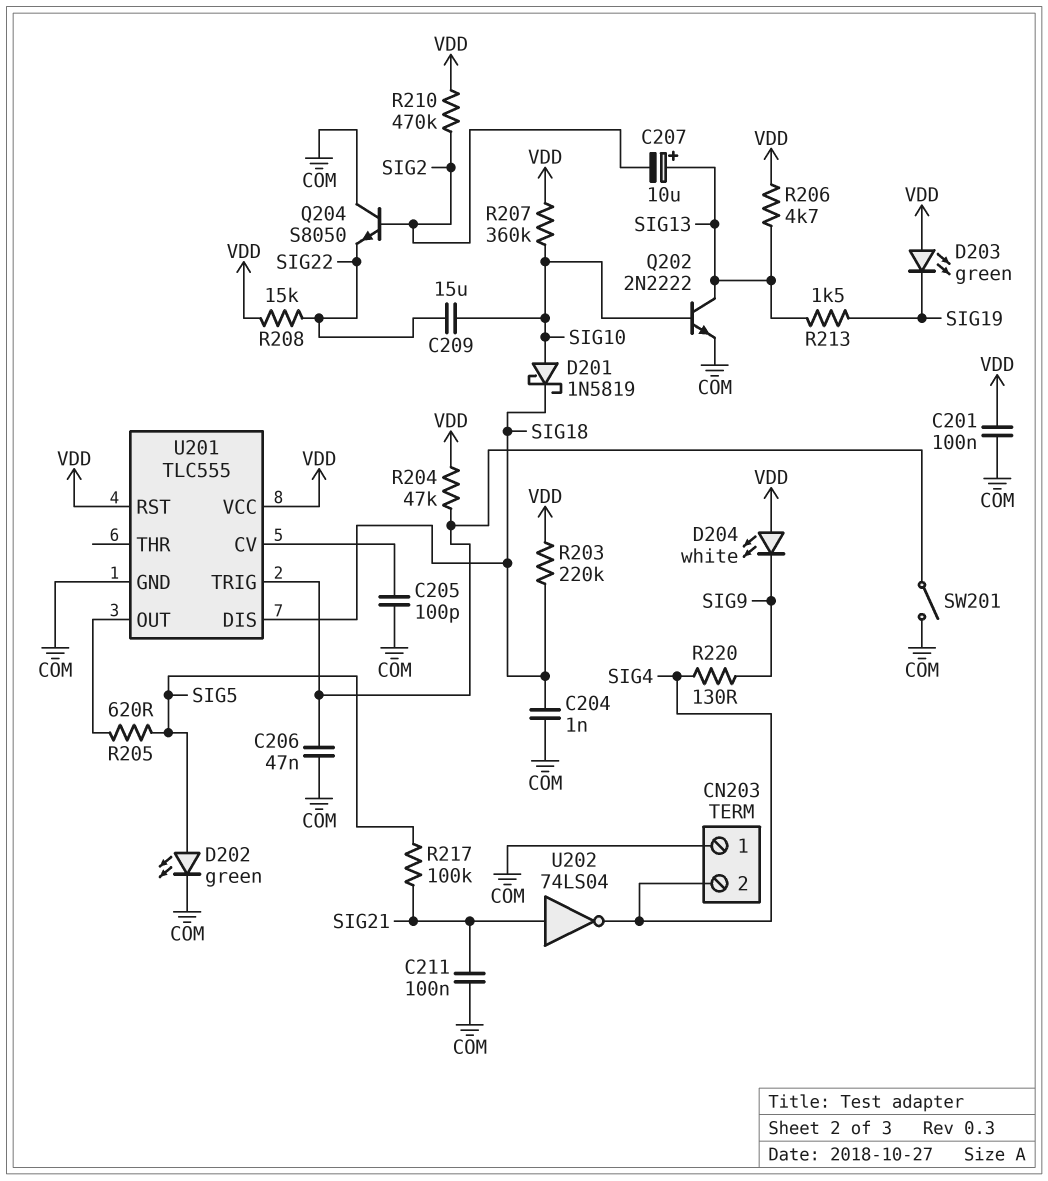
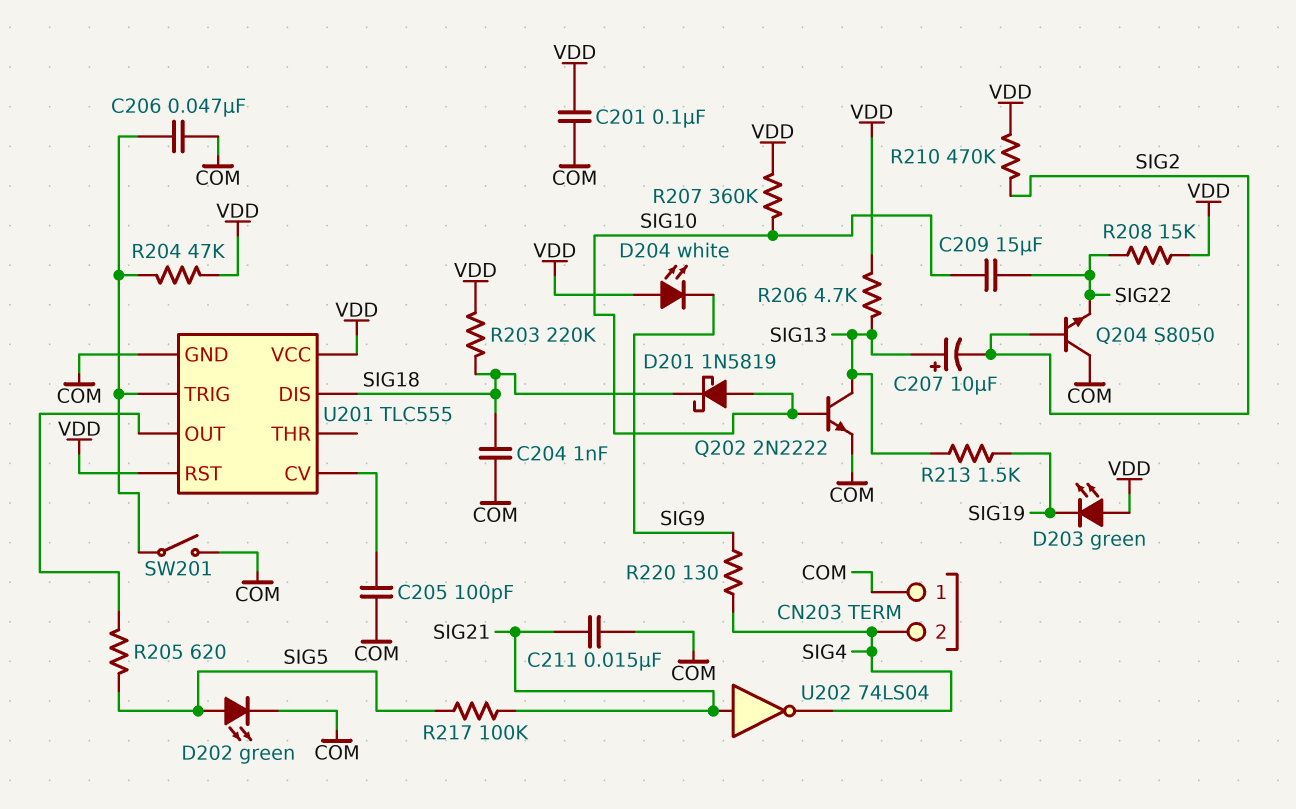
C211: 100nF (COM, SIG21) -> 15nF (COM, SIG21)

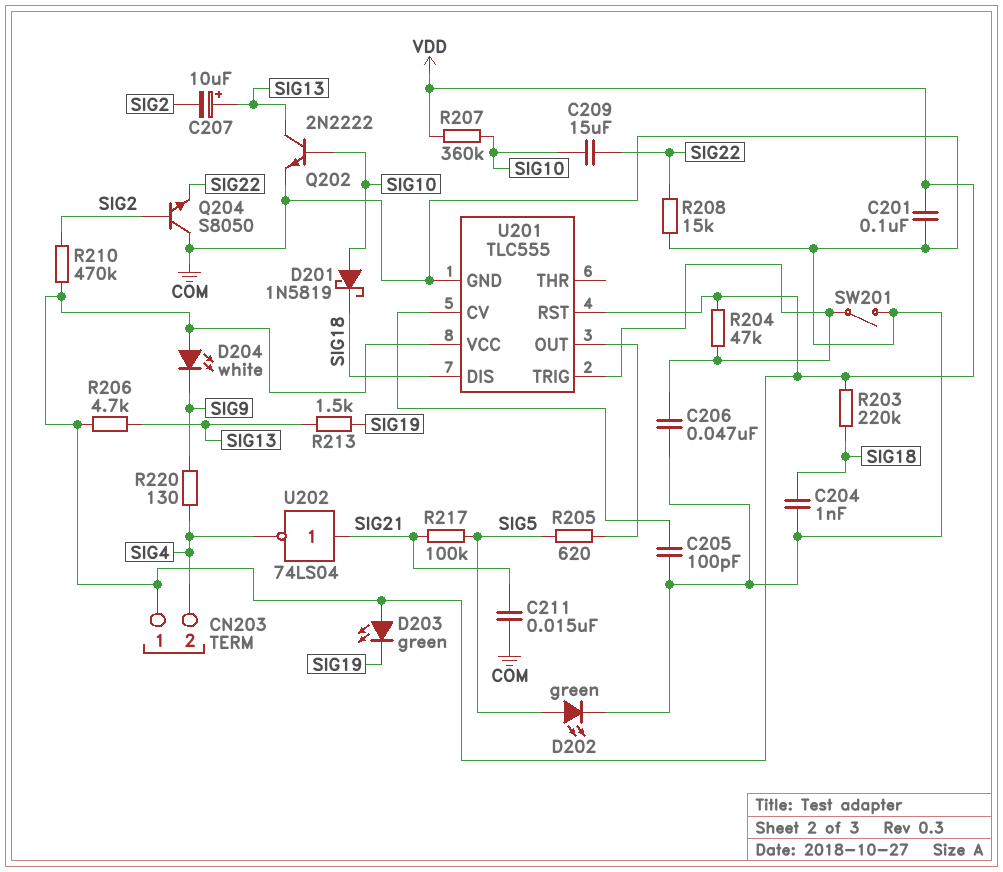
CN203 pin 1: COM -> VDD
R208: 15k (SIG22, VDD) -> 15k (COM, SIG22)

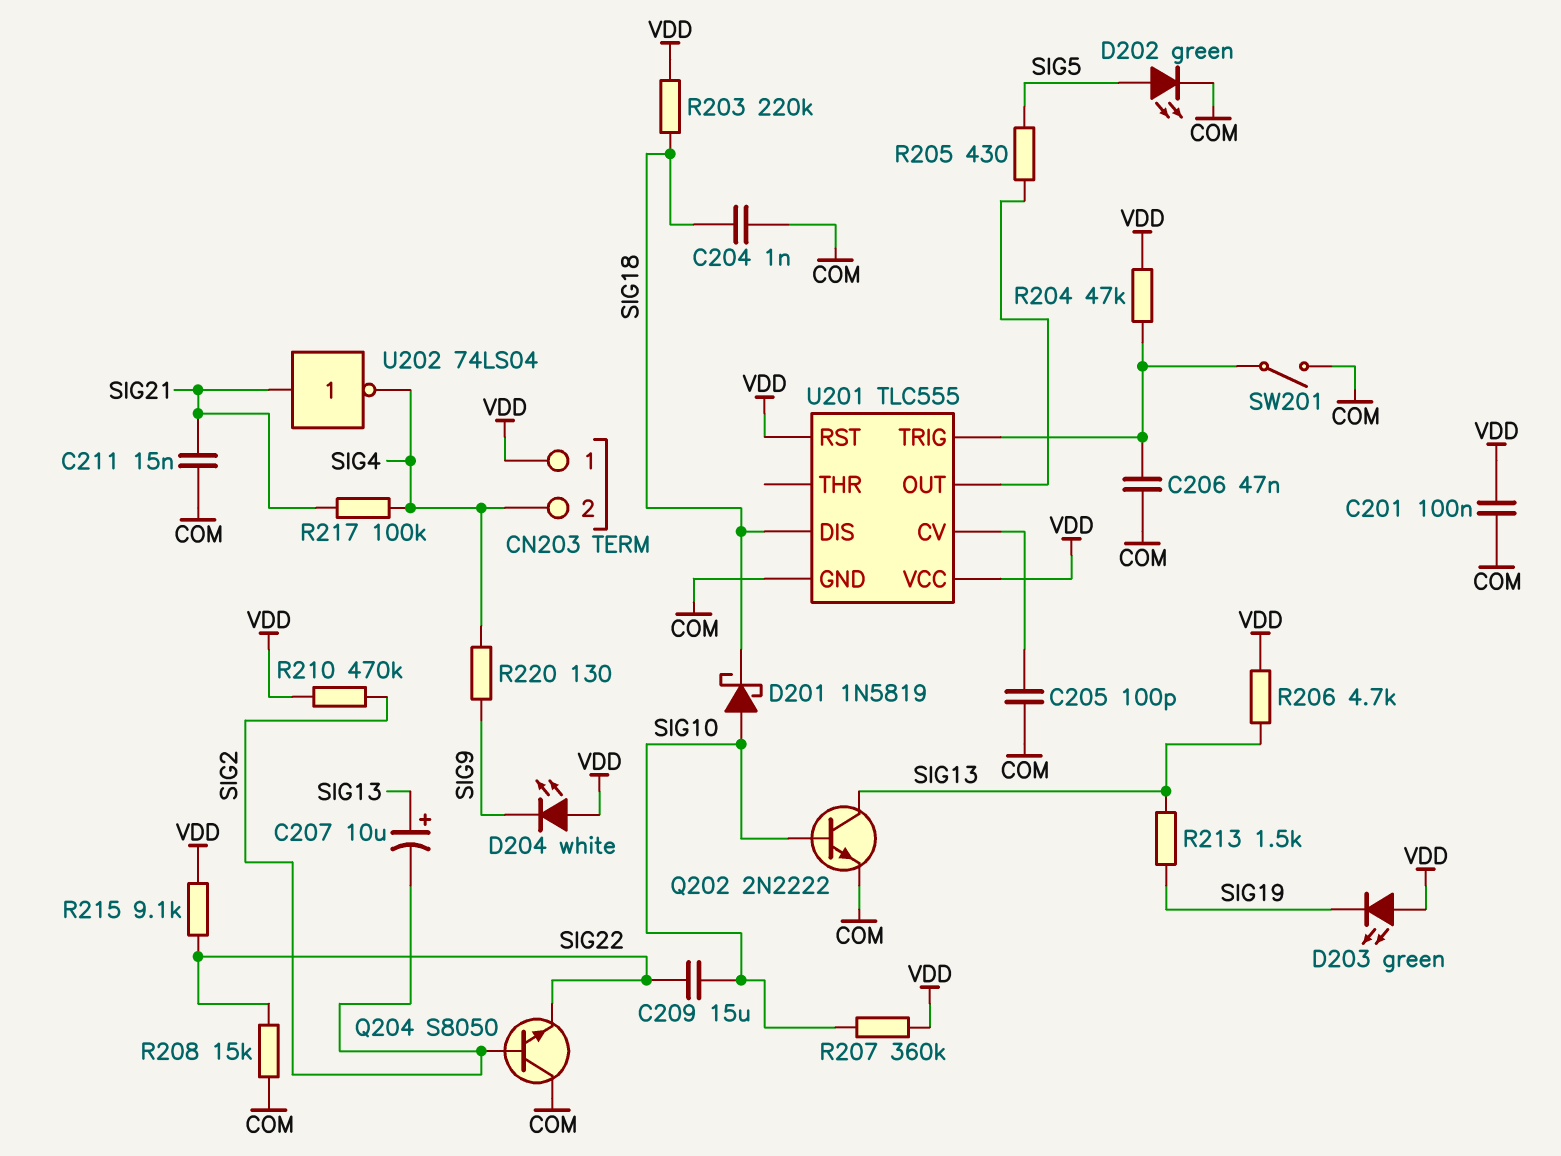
R205: 620 (SIG5, U201/OUT) -> 430 (SIG5, U201/OUT)
R215: none -> 9.1k (SIG22, VDD)
R217: 100k (SIG5, SIG21) -> 100k (SIG4, SIG21)

